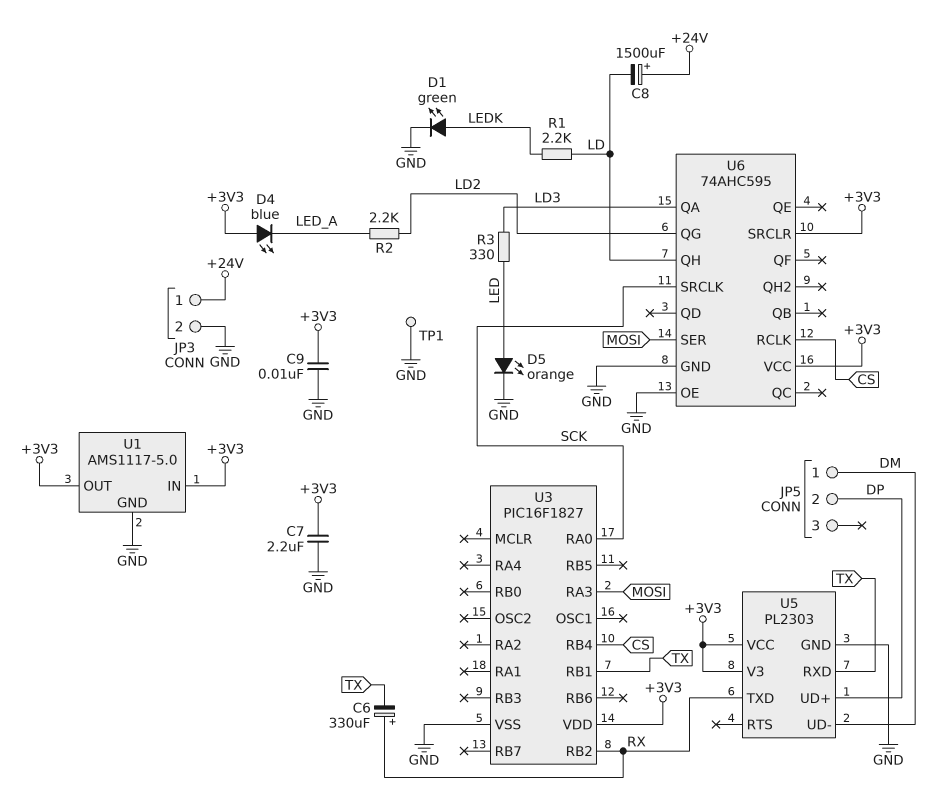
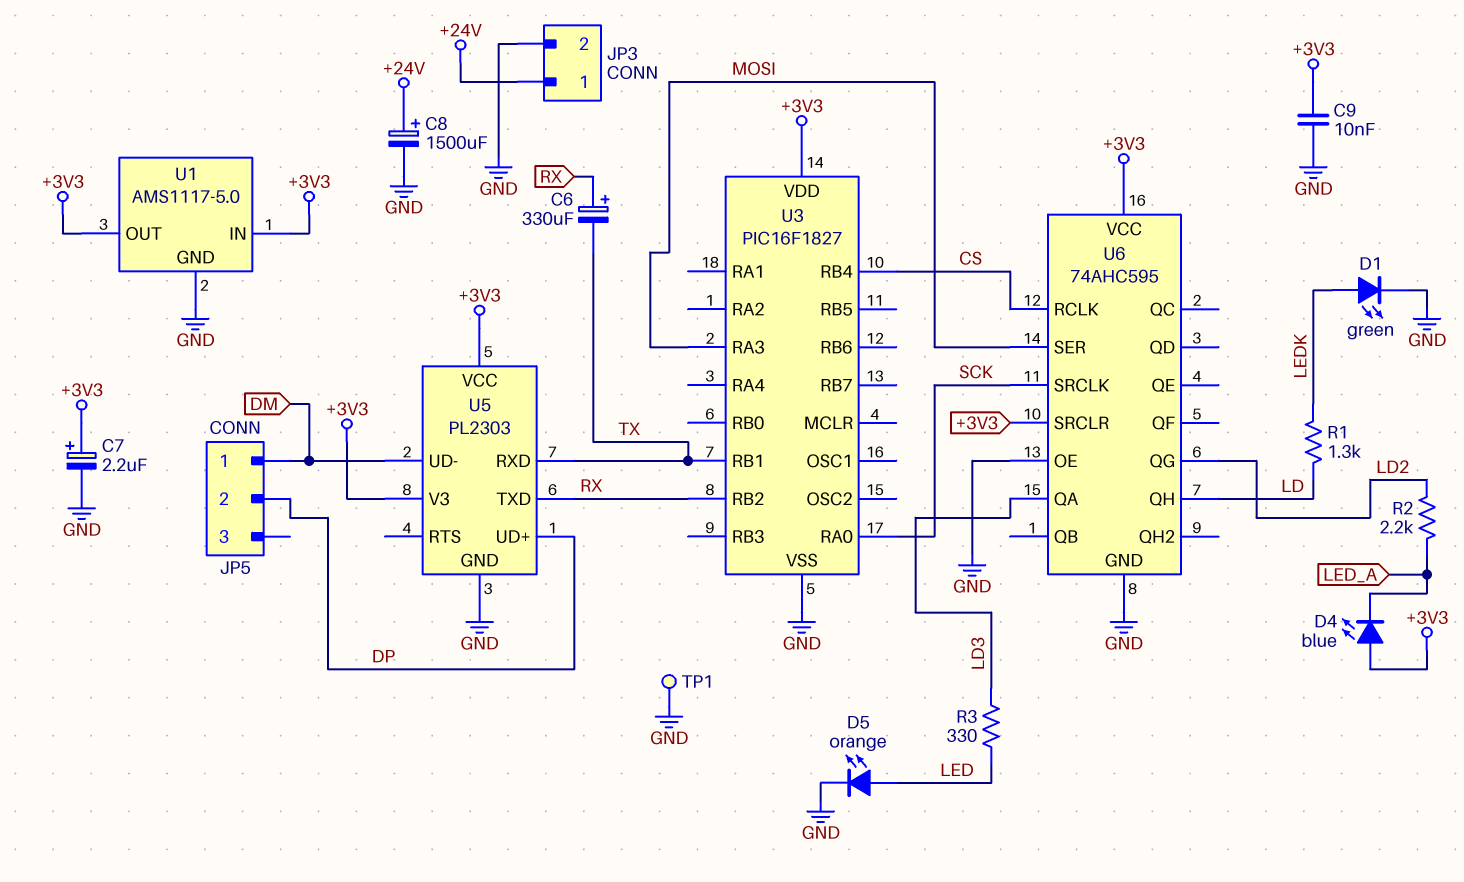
C7: 2.2uF (+3V3, GND) -> 2.2uF (plus +3V3, minus GND)
C8: 1500uF (plus +24V, minus LD) -> 1500uF (plus +24V, minus GND)
R1: 2.2k (LD, LEDK) -> 1.3k (LD, LEDK)

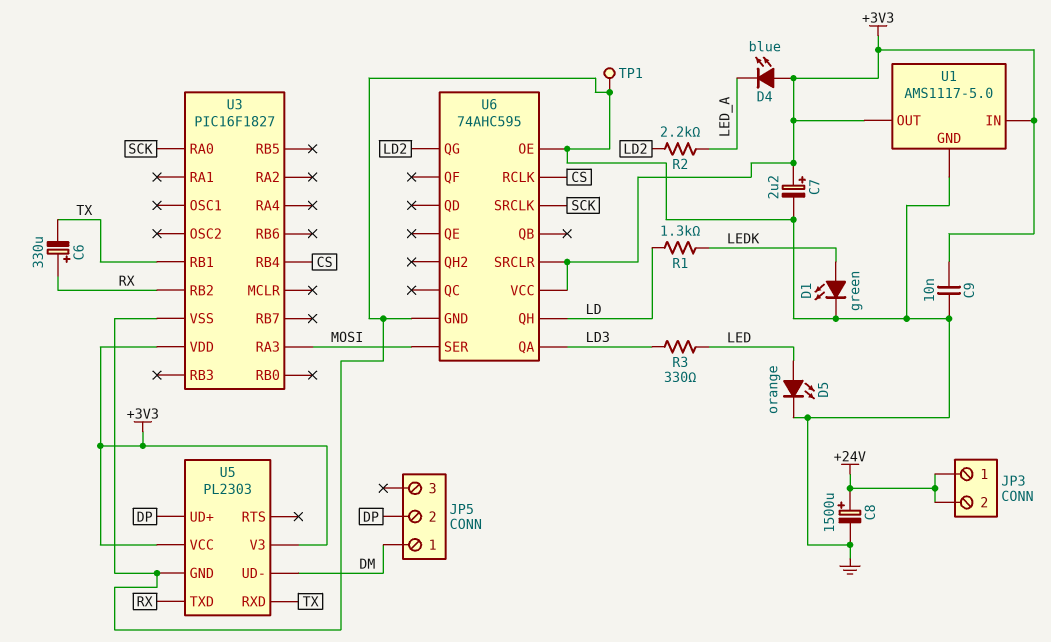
JP3 pin 2: GND -> +24V

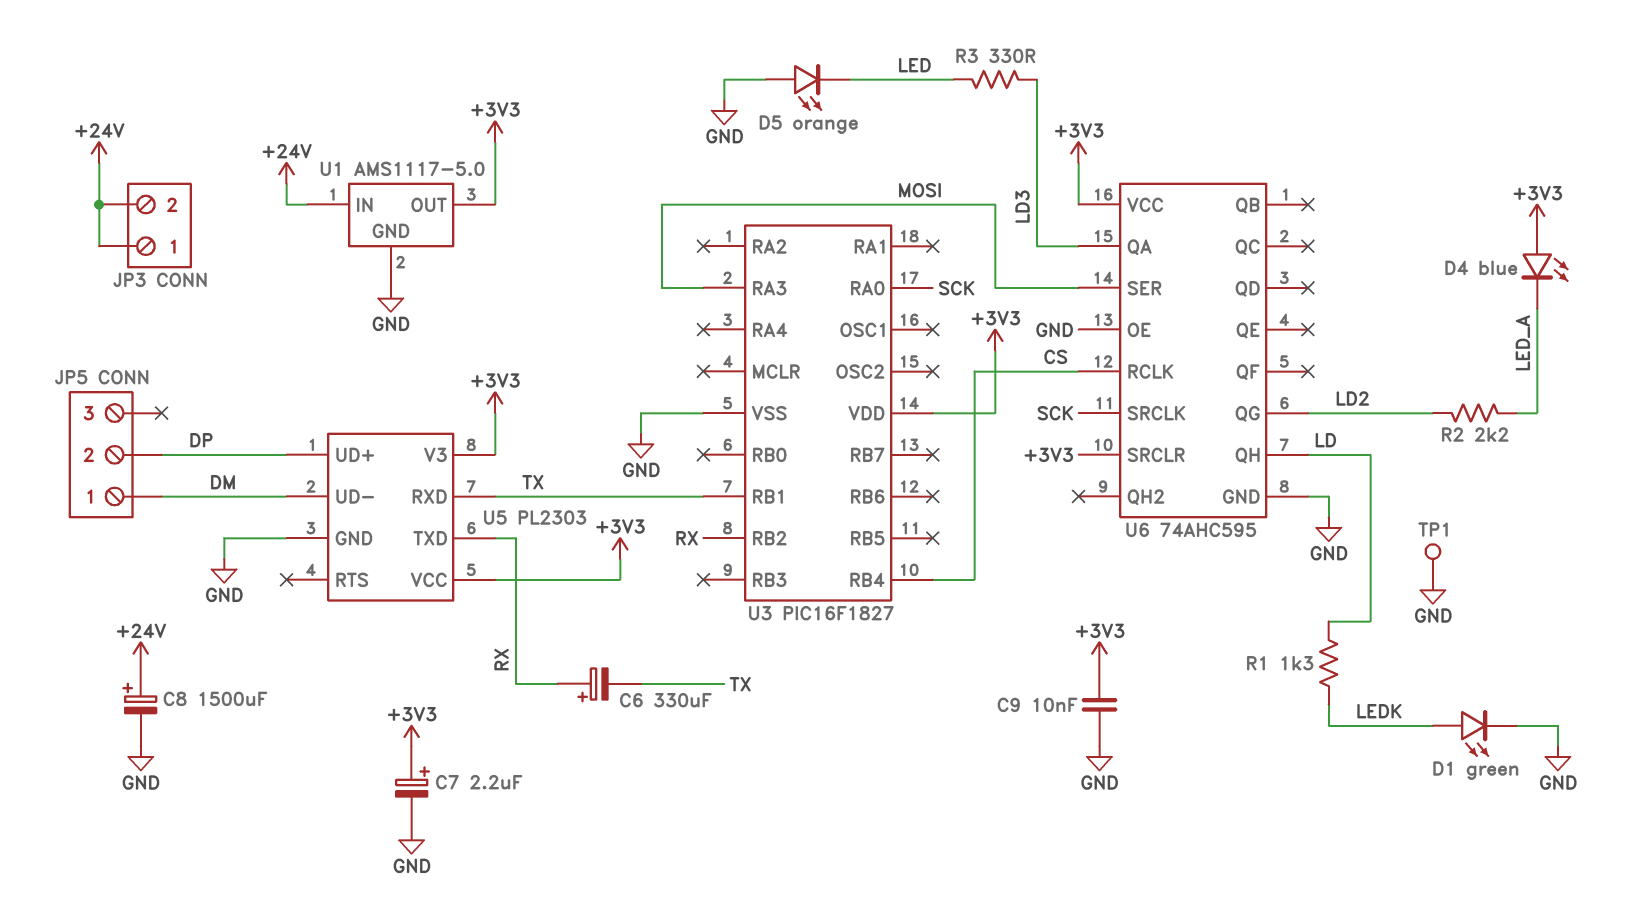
D5: LED orange (A LED, K GND) -> LED orange (A GND, K LED)
U1 pin IN: +3V3 -> +24V

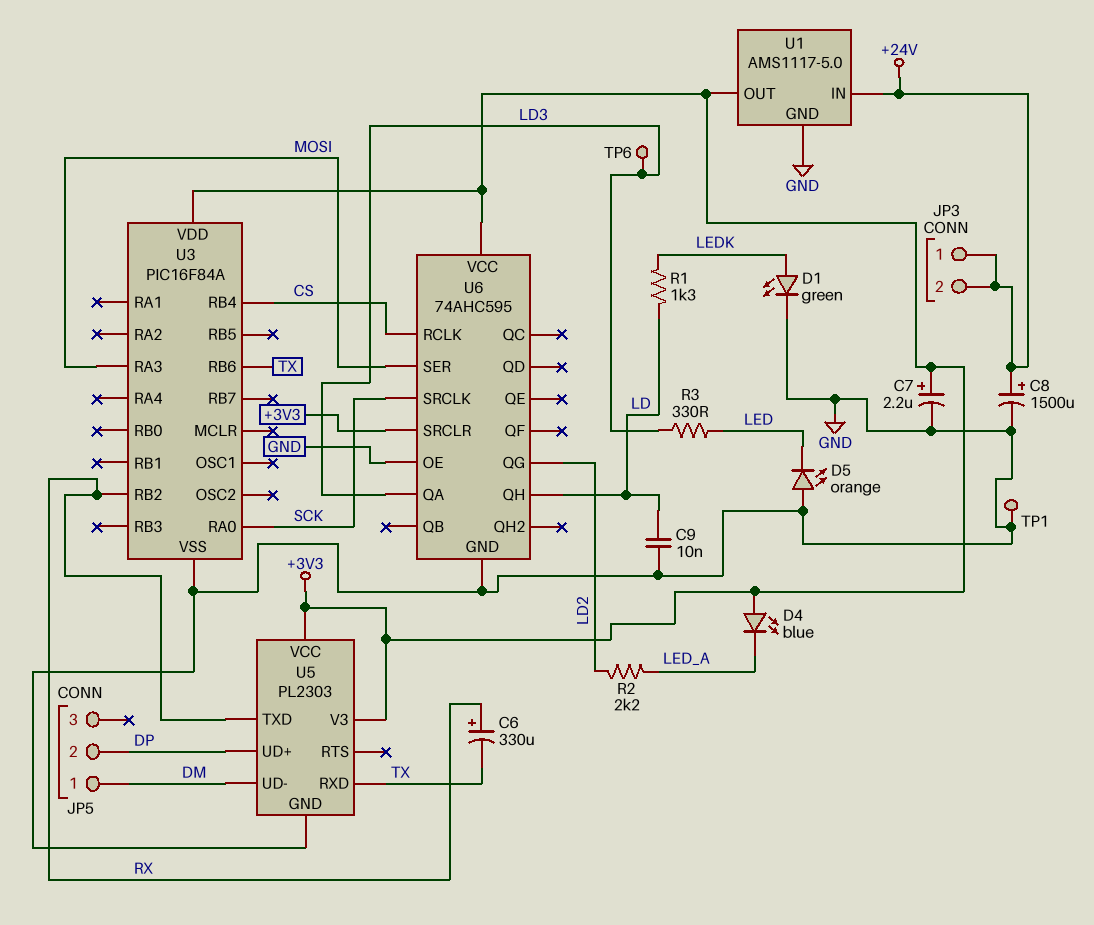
C9: 10nF (+3V3, GND) -> 10nF (GND, LD)
TP6: none -> test point (LD3)
U3: PIC16F1827 -> PIC16F84A
U3 pin RB1: TX -> none
U3 pin RB6: none -> TX

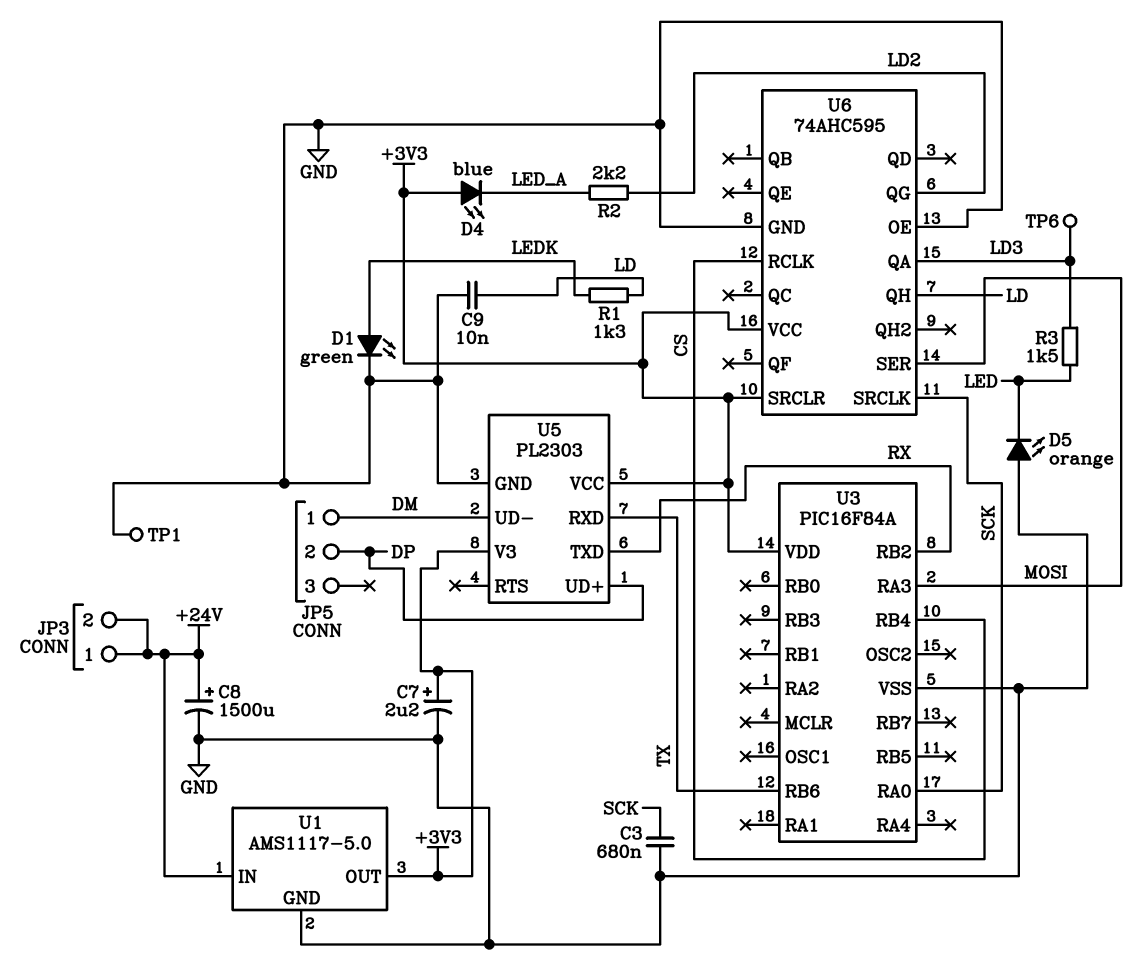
C3: none -> 680nF (GND, SCK)
C6: 330uF (plus RX, minus TX) -> none
R3: 330 (LD3, LED) -> 1.5k (LD3, LED)

